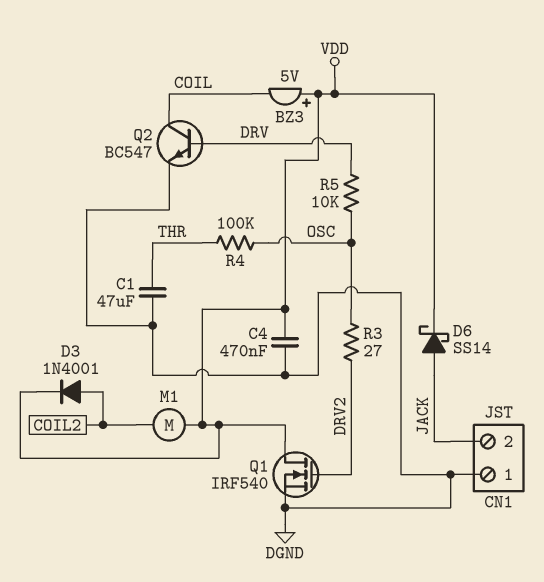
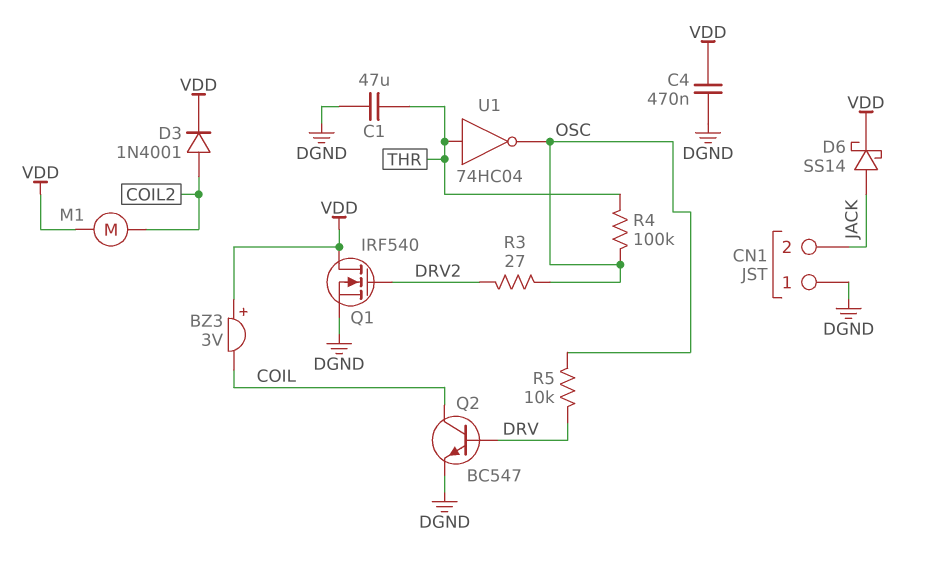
BZ3: buzzer 5V (plus VDD, minus COIL) -> buzzer 3V (plus VDD, minus COIL)
U1: none -> NOT 74HC04 (in THR, out OSC)

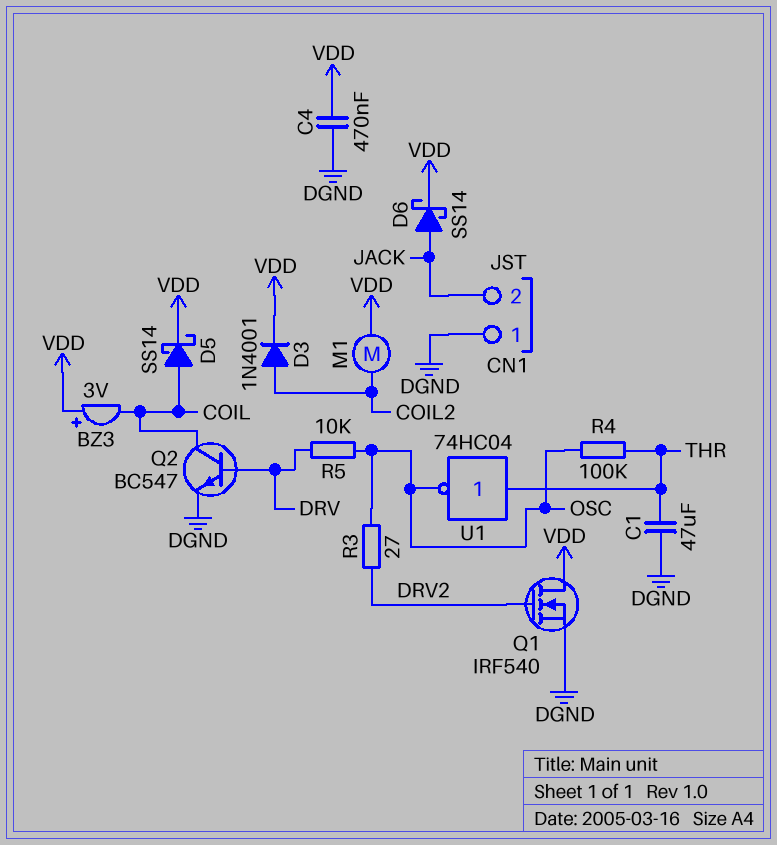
D5: none -> schottky SS14 (A COIL, K VDD)

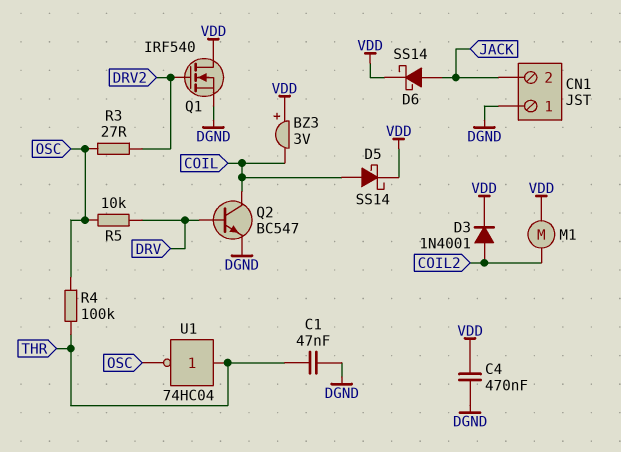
C1: 47uF (DGND, THR) -> 47nF (DGND, THR)

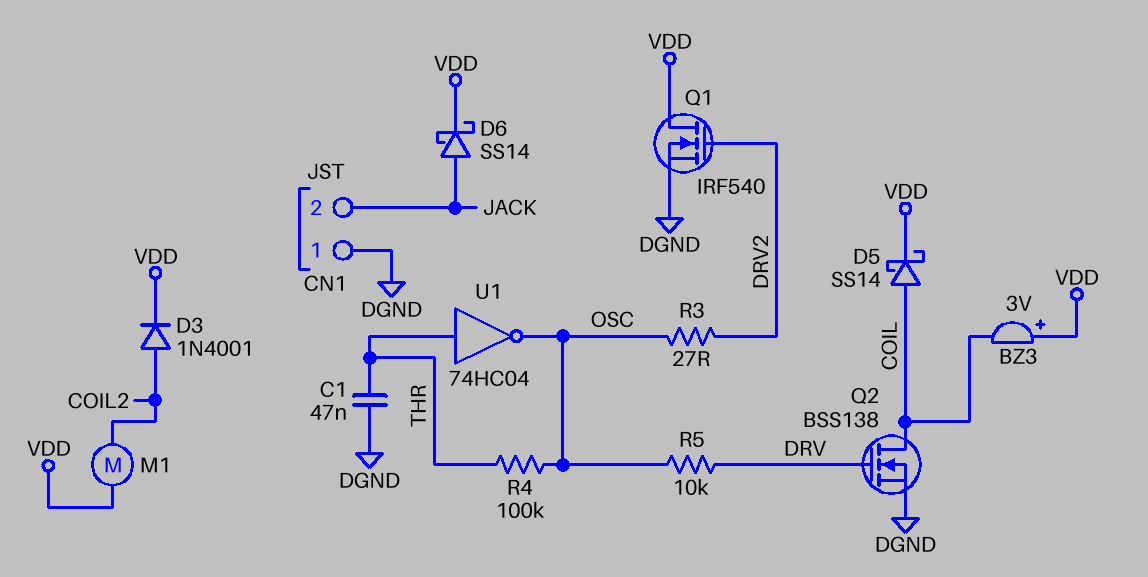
C4: 470nF (DGND, VDD) -> none
Q2: NPN BC547 (B DRV, C COIL, E DGND) -> NMOS BSS138 (G DRV, D COIL, S DGND)

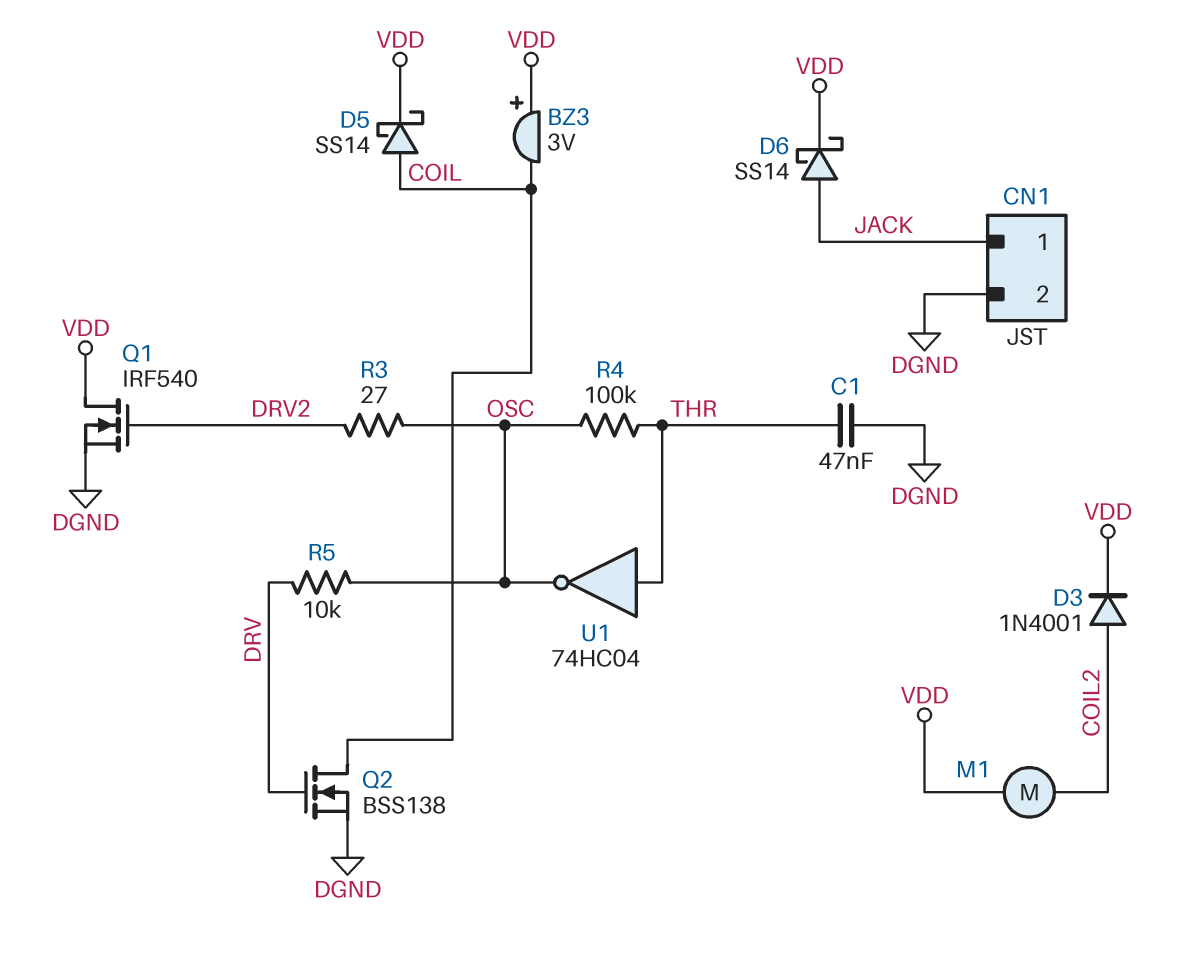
CN1 pin 1: DGND -> JACK
CN1 pin 2: JACK -> DGND

